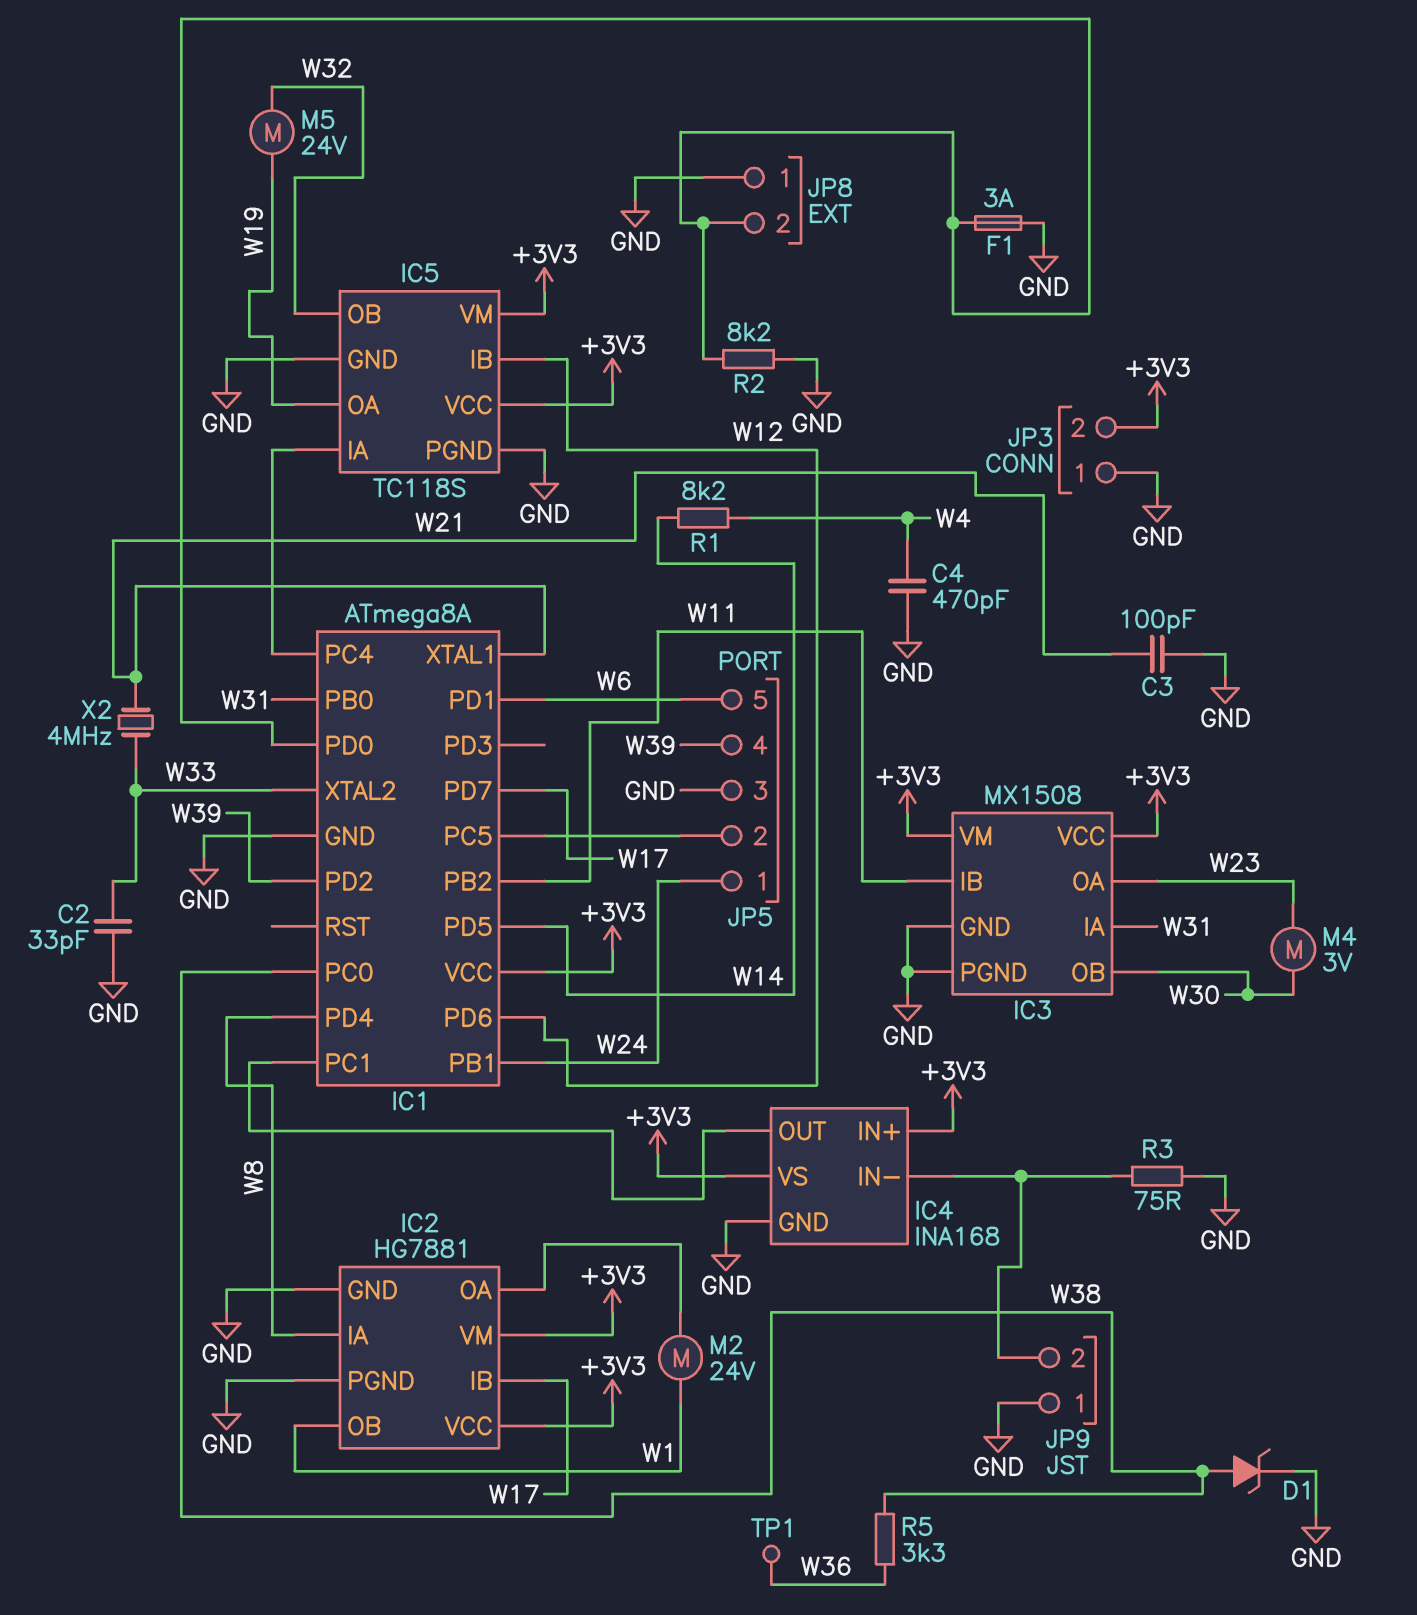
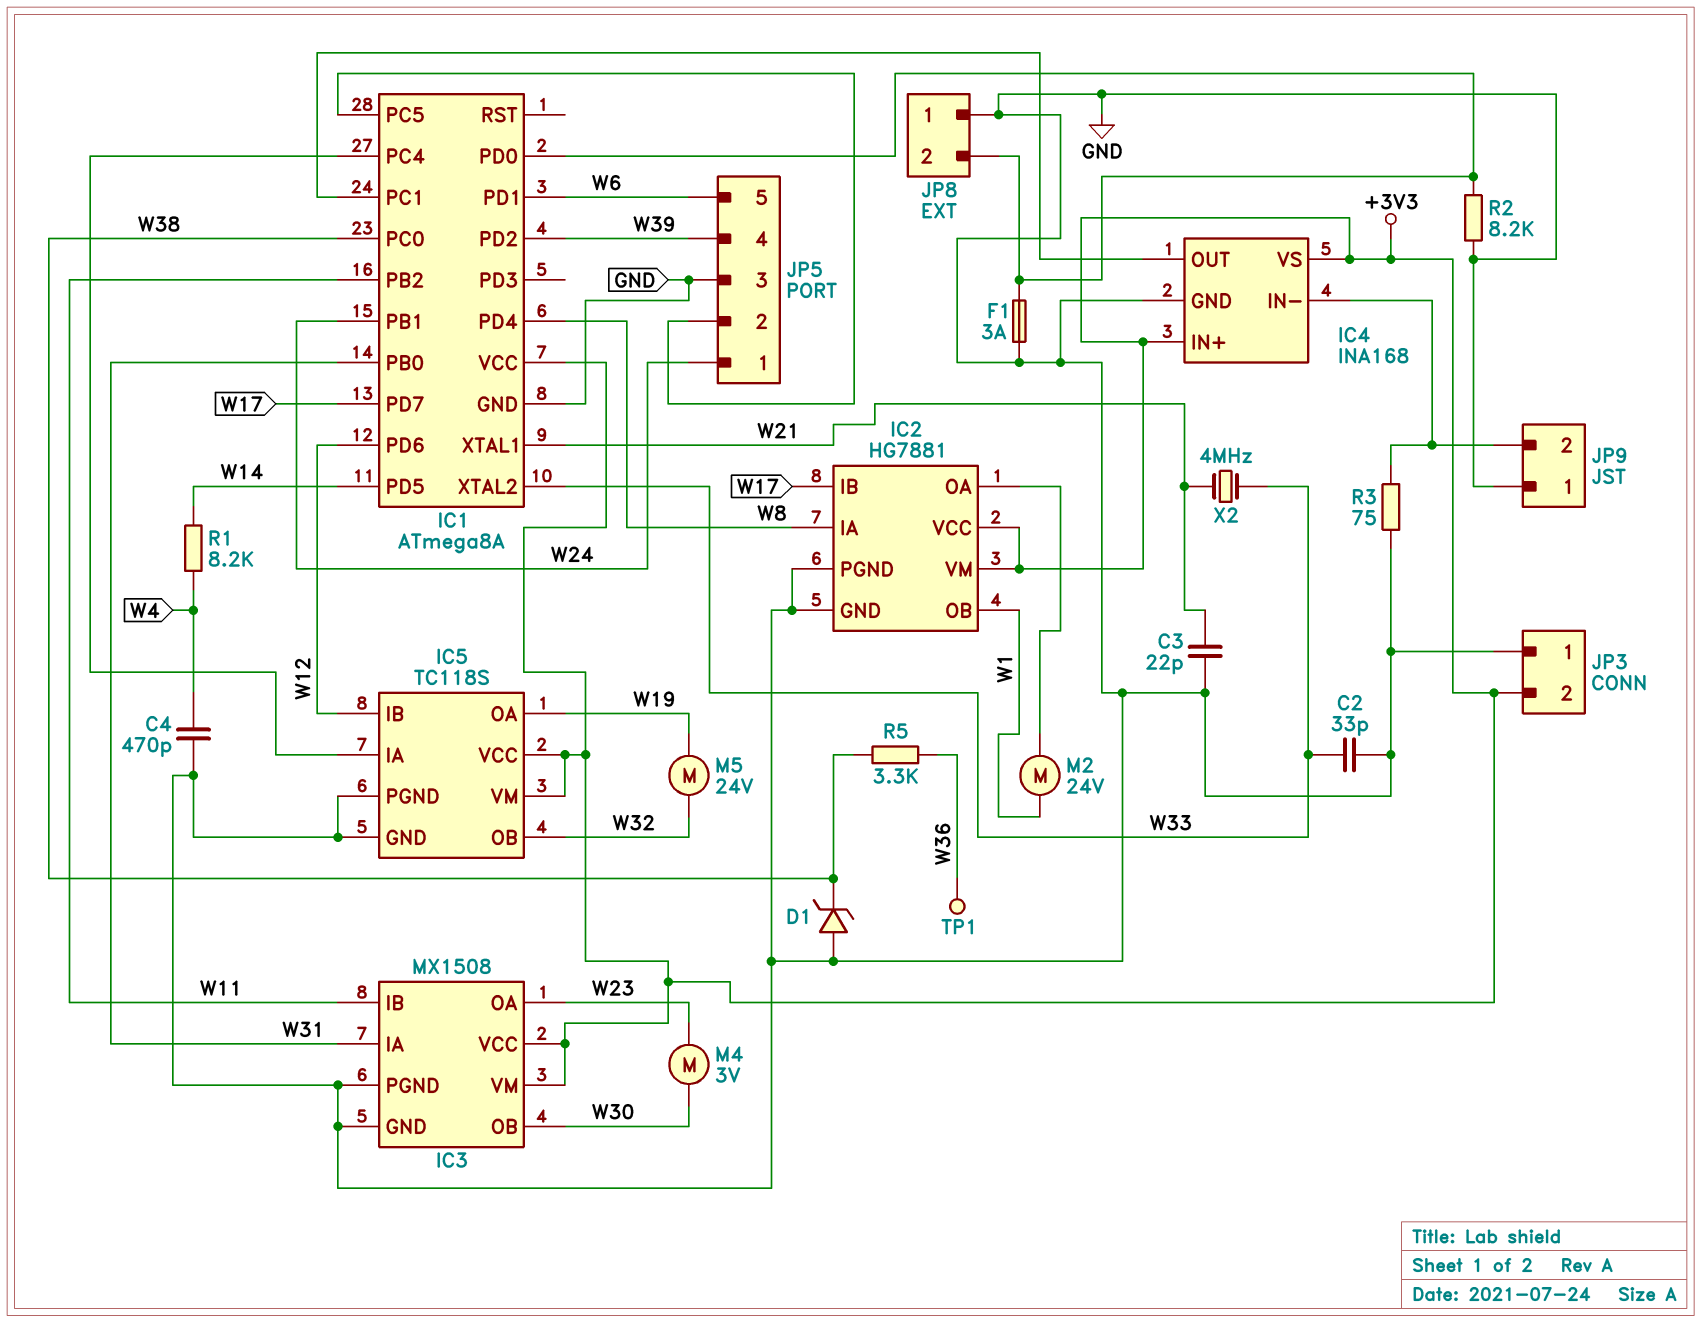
C3: 100pF (GND, W21) -> 22pF (GND, W21)
D1: zener (A W38, K GND) -> zener (A GND, K W38)

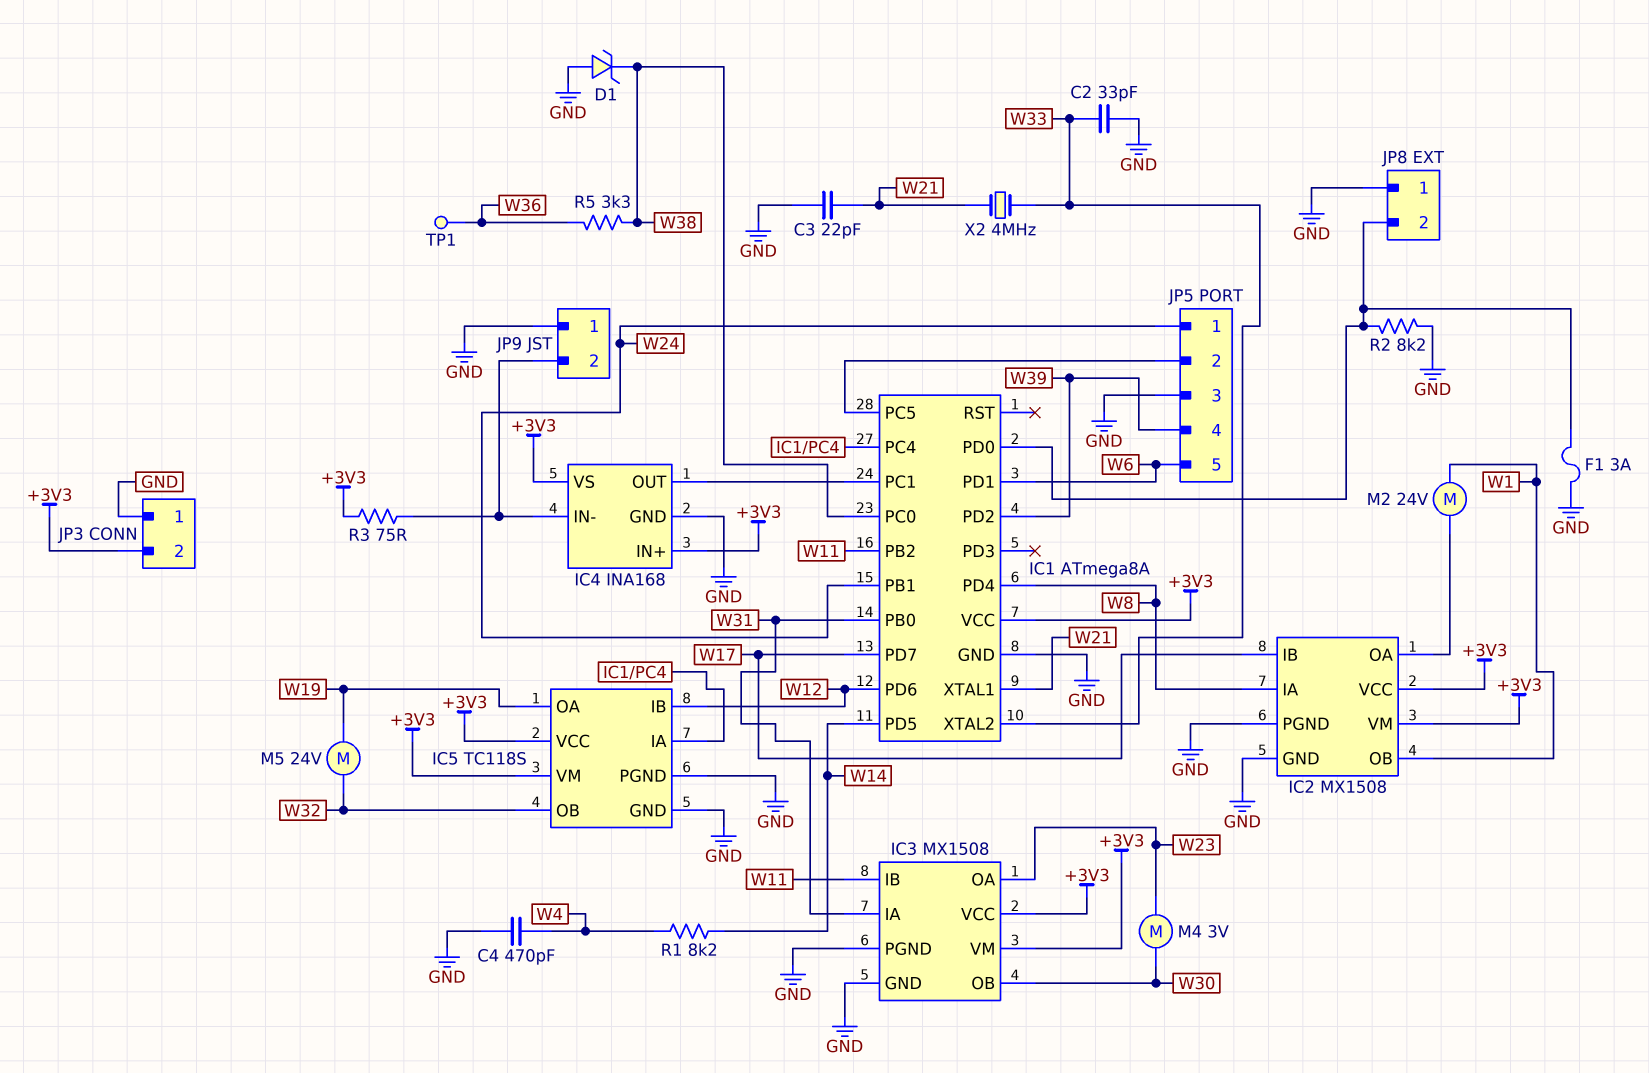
IC2: HG7881 -> MX1508
R3: 75 (GND, IC4/IN-) -> 75 (+3V3, IC4/IN-)

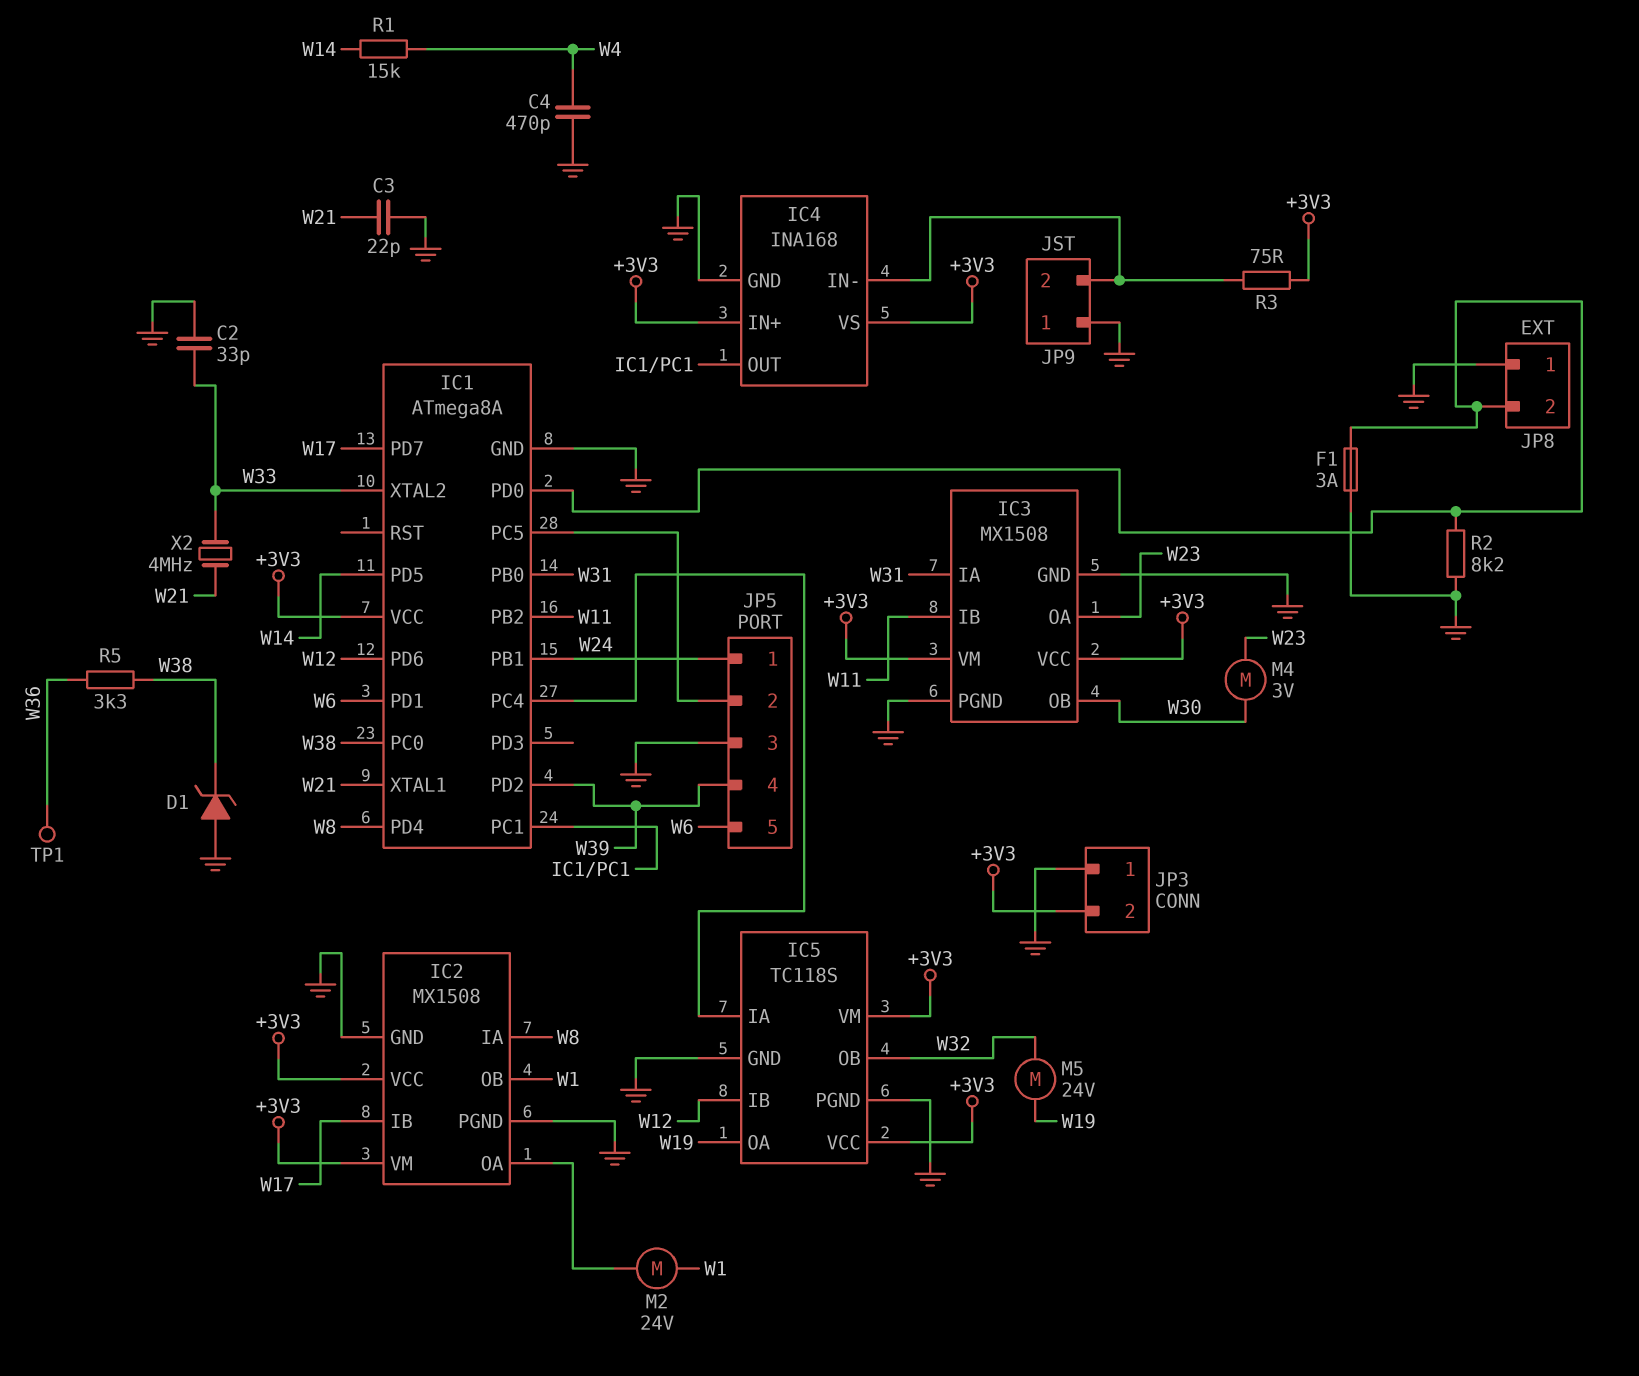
R1: 8.2k (W4, W14) -> 15k (W4, W14)

